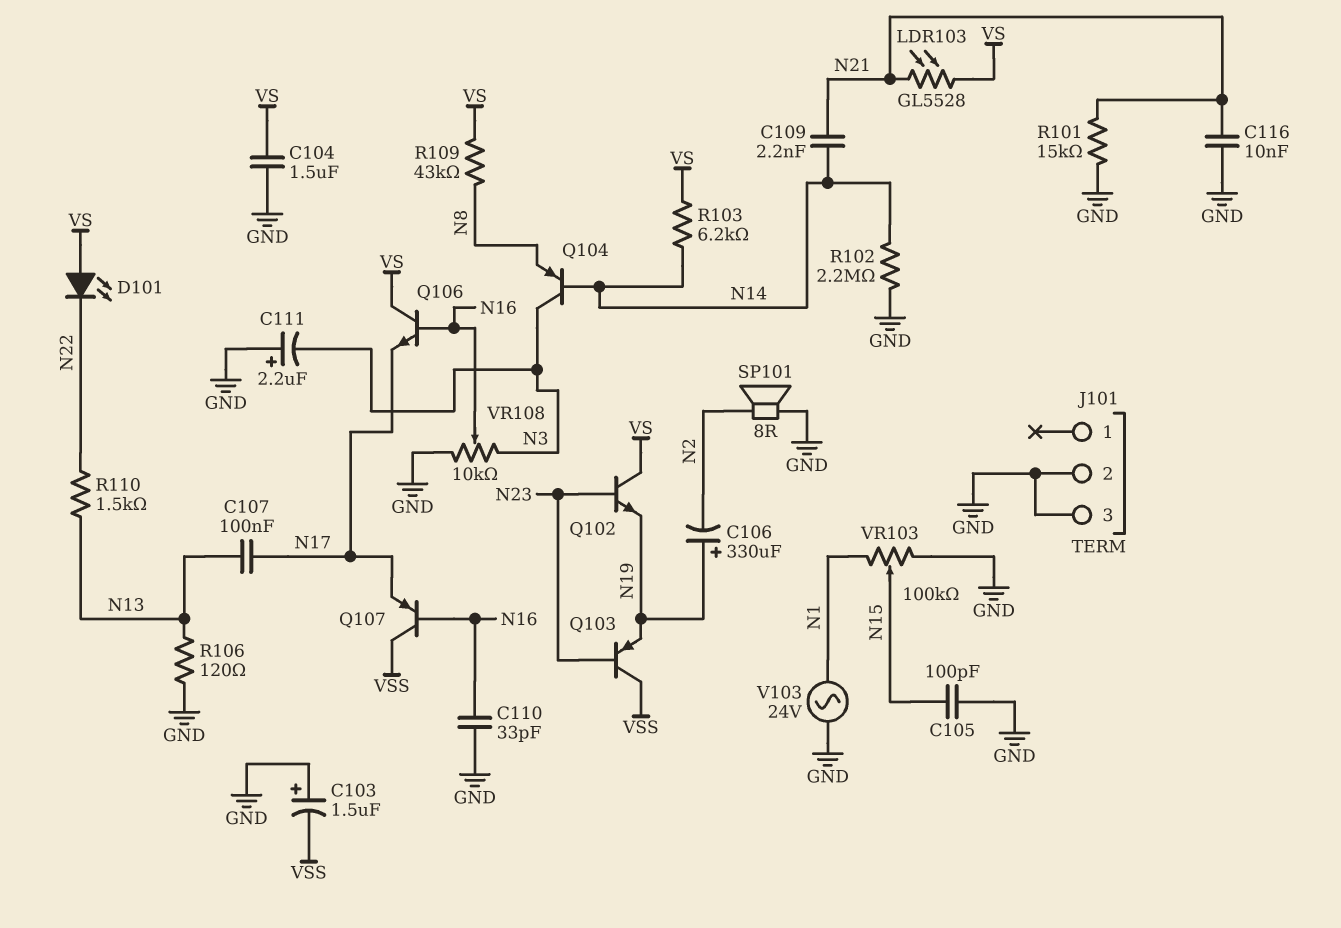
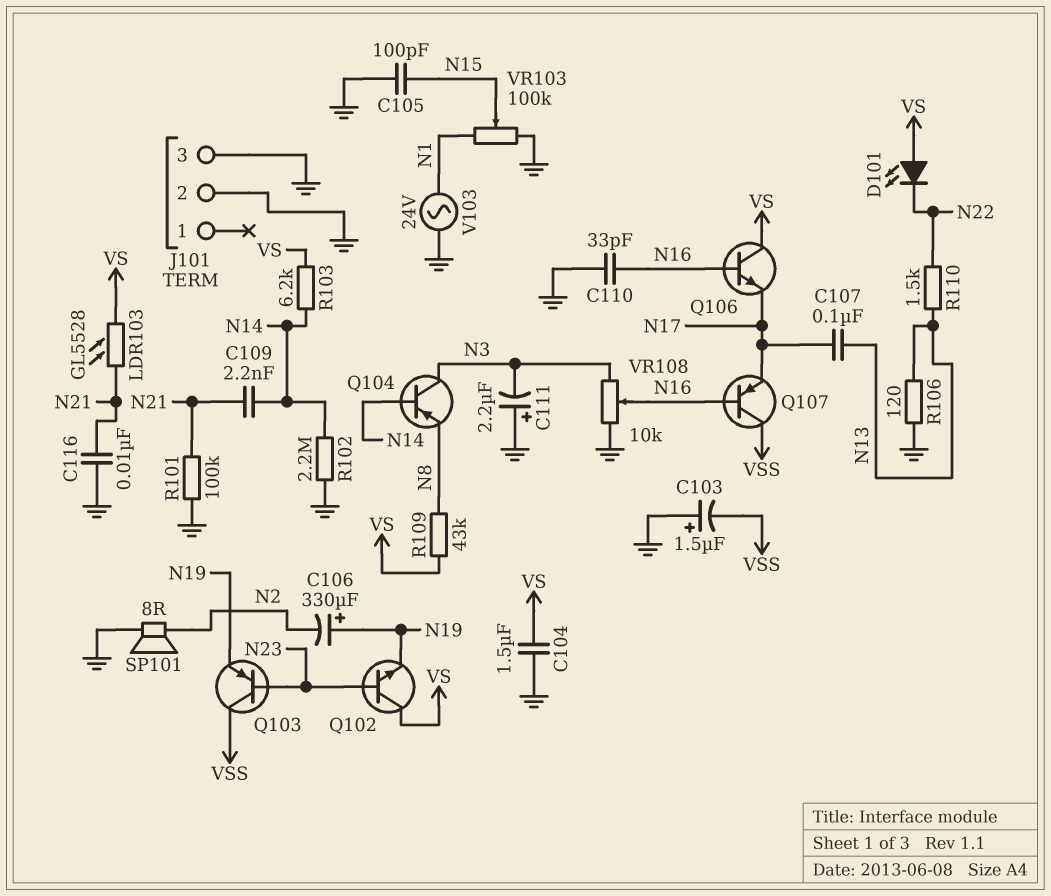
R101: 15k (GND, N21) -> 100k (GND, N21)

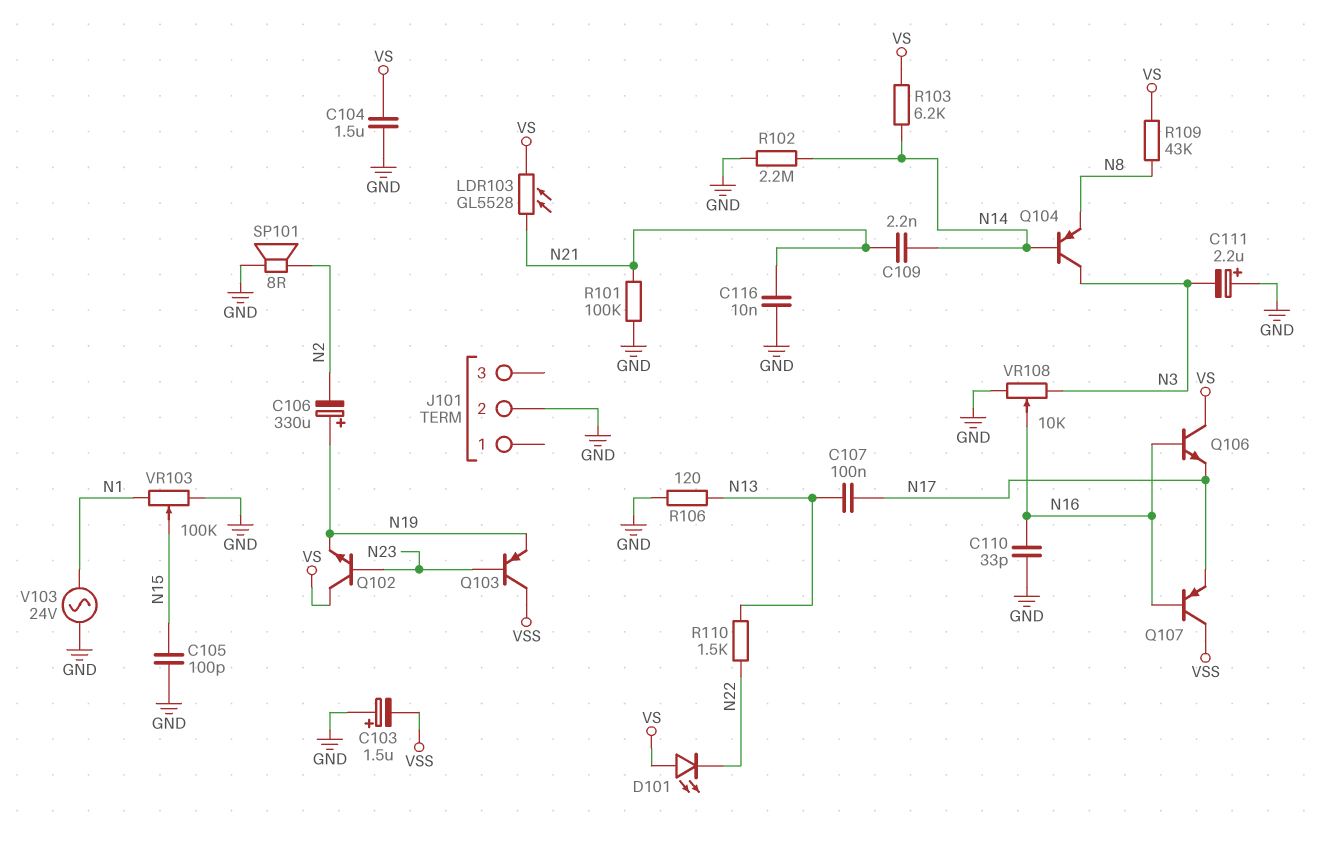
J101 pin 3: GND -> none

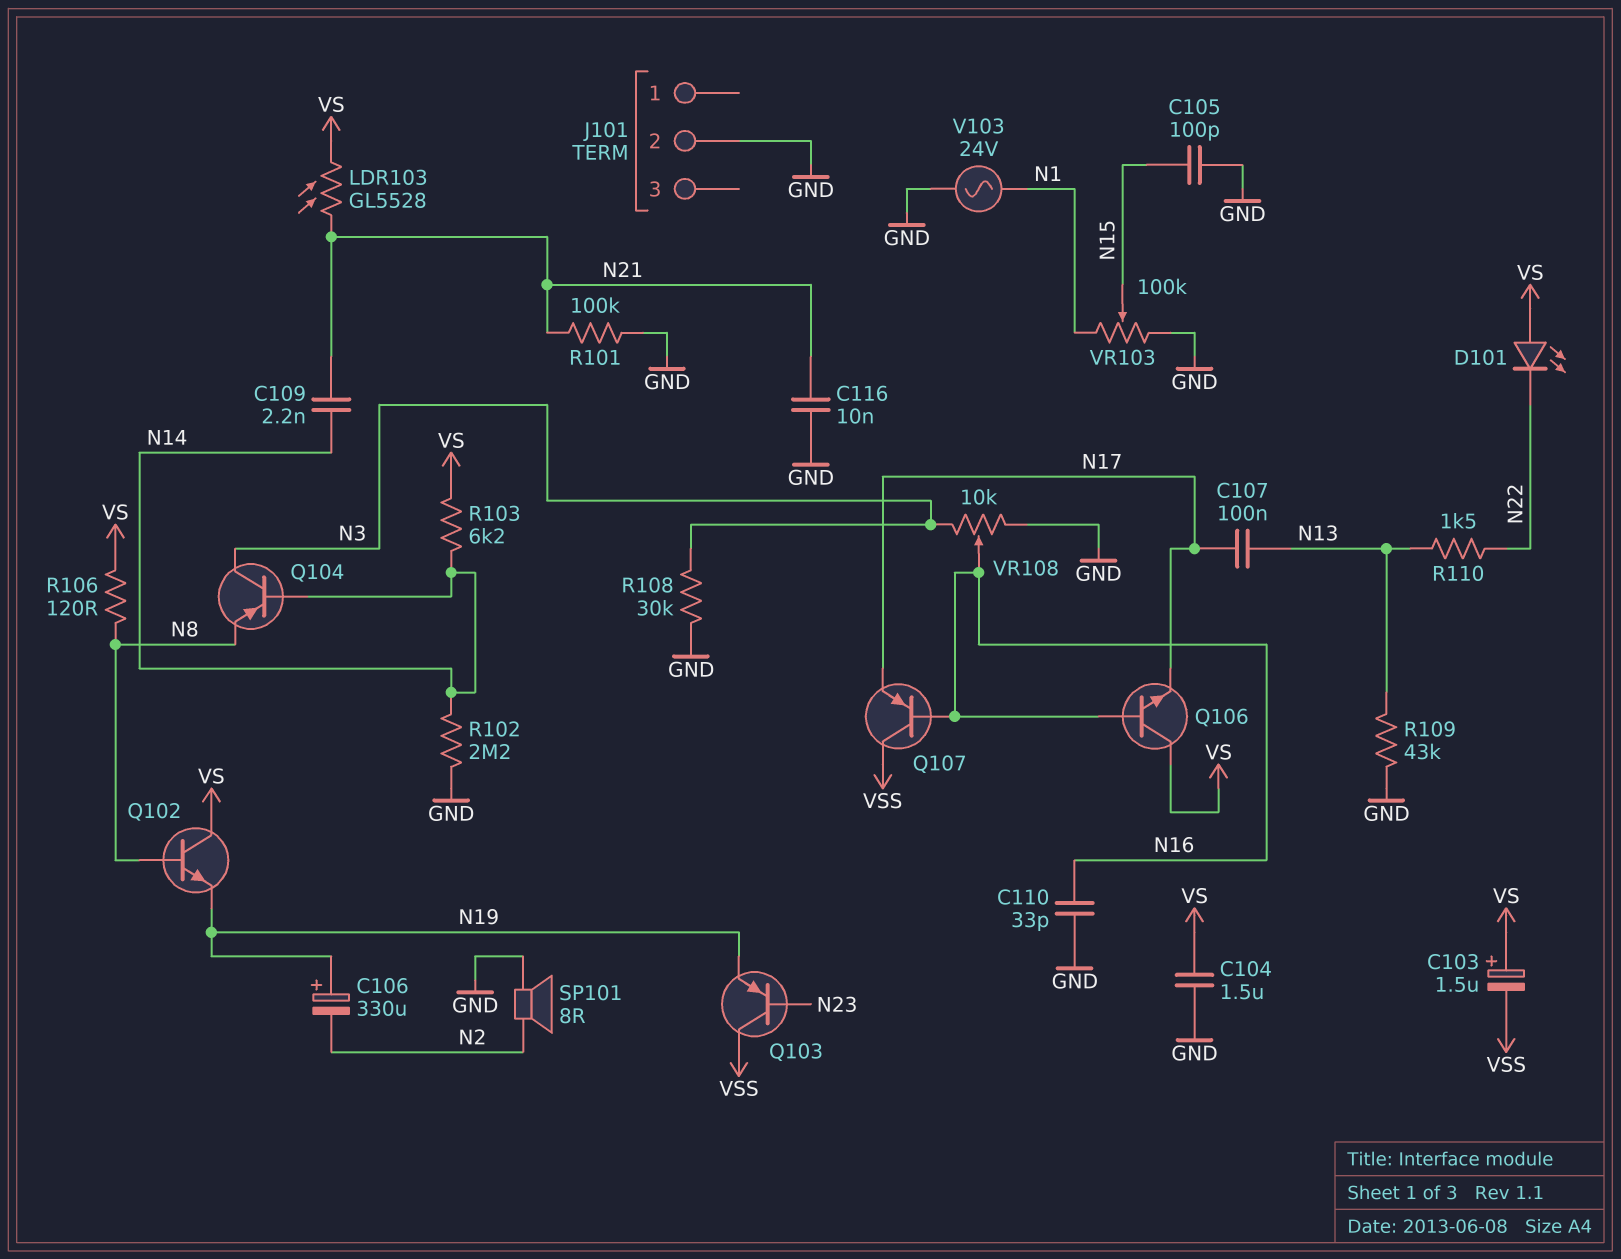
C103: 1.5uF (plus GND, minus VSS) -> 1.5uF (plus VS, minus VSS)
C111: 2.2uF (plus GND, minus N3) -> none
Q102: NPN (B N23, C VS, E N19) -> NPN (B N8, C VS, E N19)
R106: 120 (GND, N13) -> 120 (N8, VS)
R108: none -> 30k (GND, N3)
R109: 43k (N8, VS) -> 43k (GND, N13)

